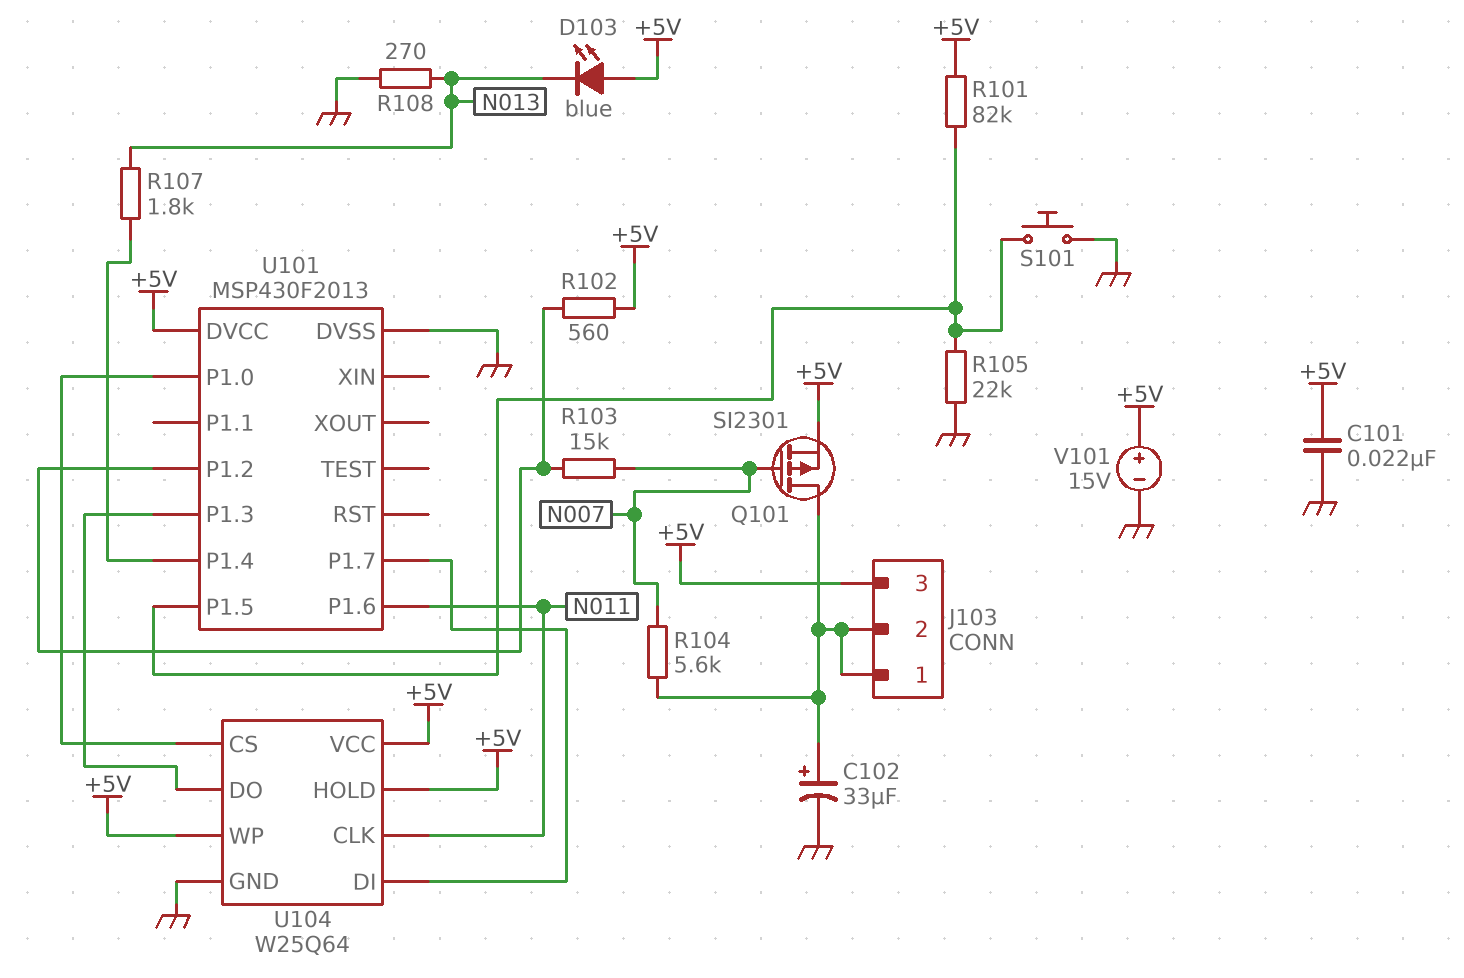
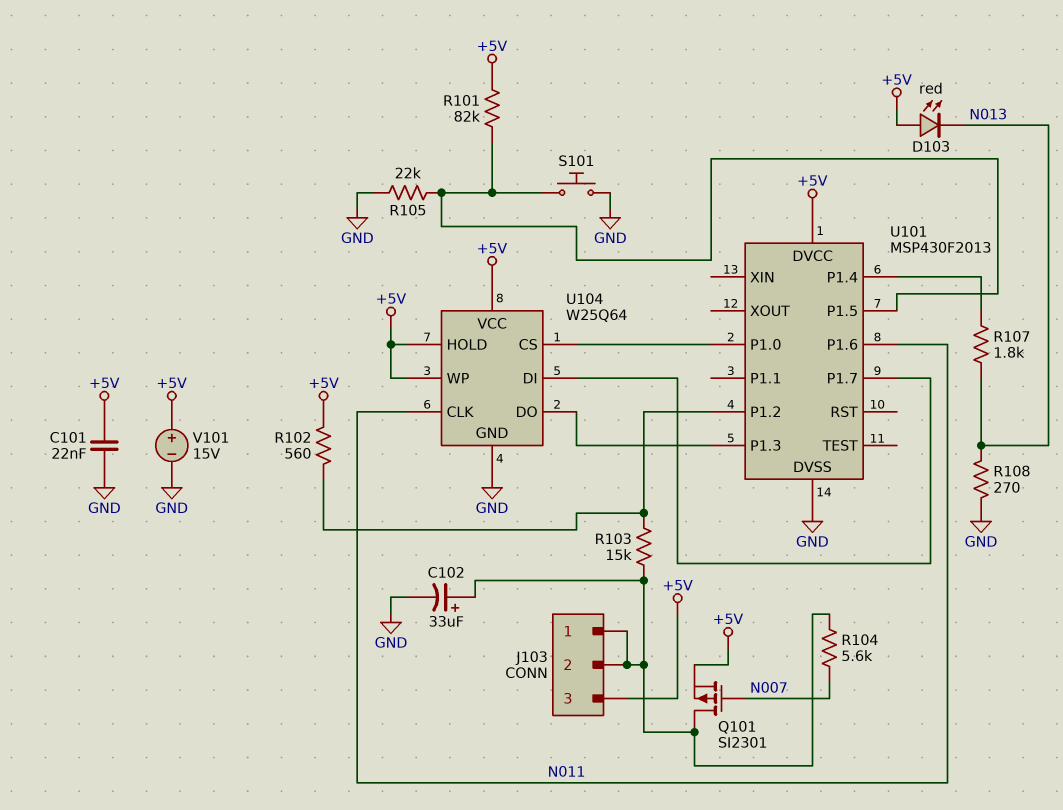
D103: LED blue (A +5V, K N013) -> LED red (A +5V, K N013)
R103: 15k (N007, U101/P1.2) -> 15k (J103/1, U101/P1.2)

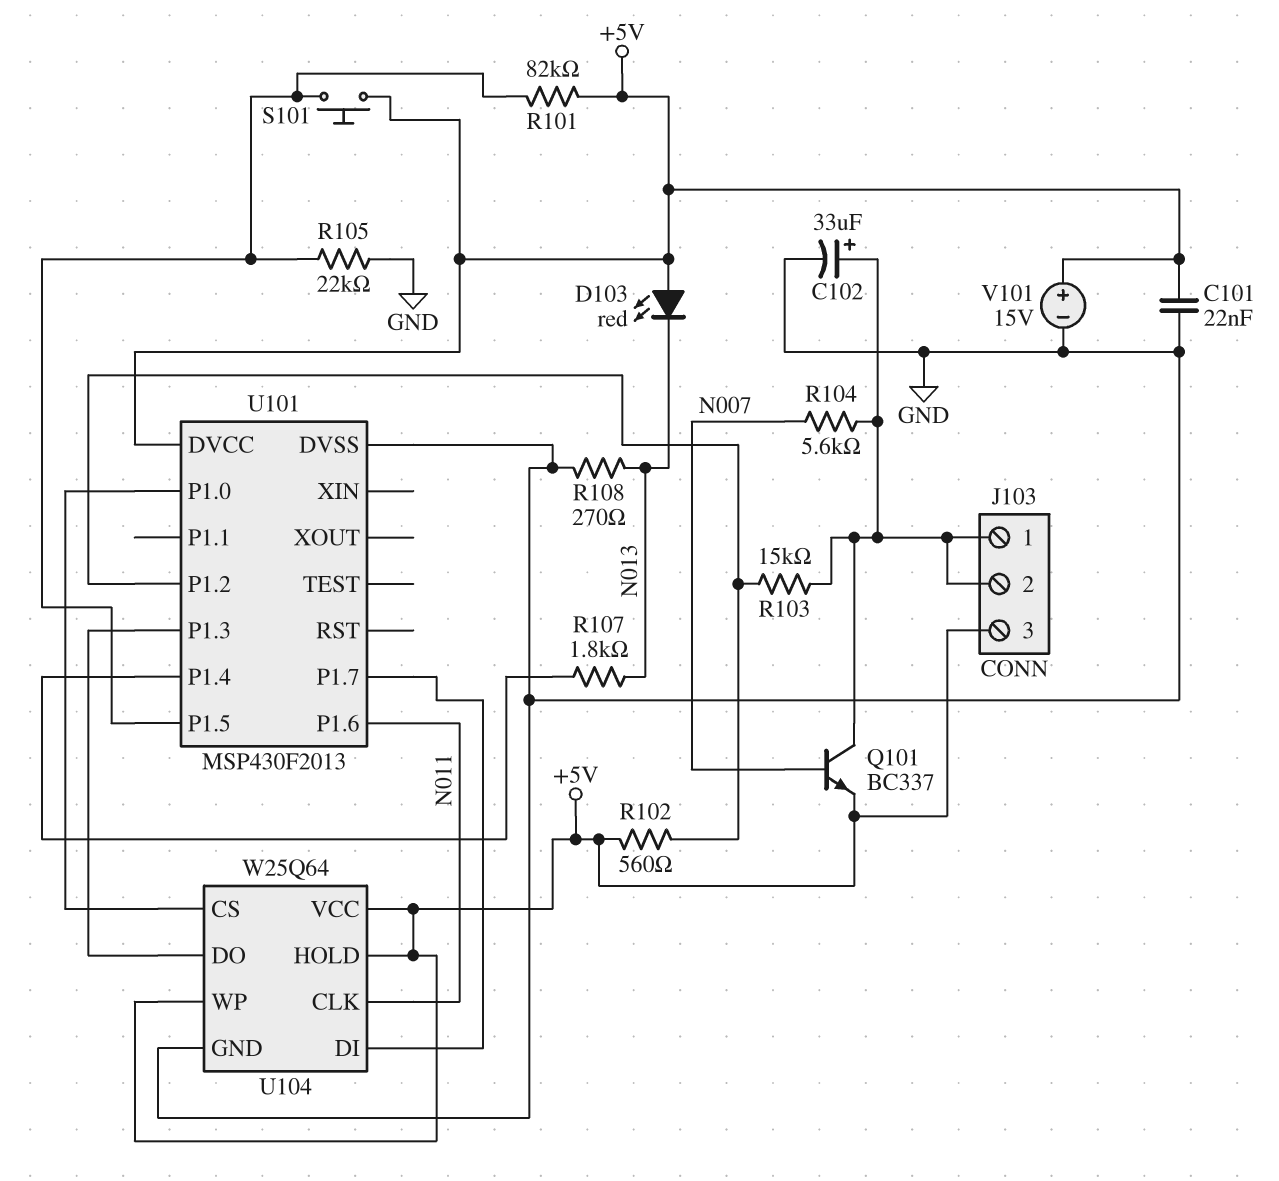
Q101: PMOS SI2301 (G N007, D J103/1, S +5V) -> NPN BC337 (B N007, C J103/1, E +5V)
S101: button (GND, U101/P1.5) -> button (+5V, U101/P1.5)

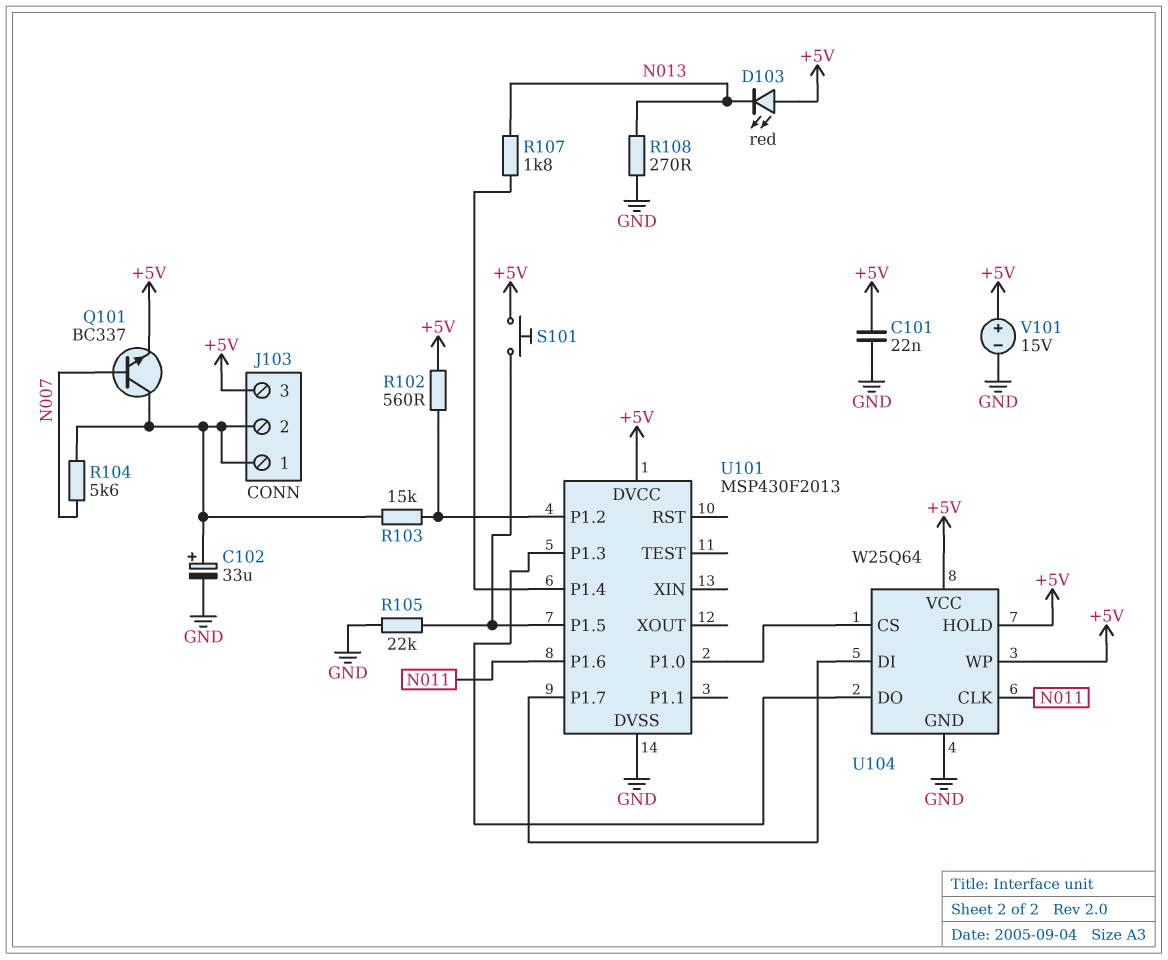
R101: 82k (+5V, U101/P1.5) -> none

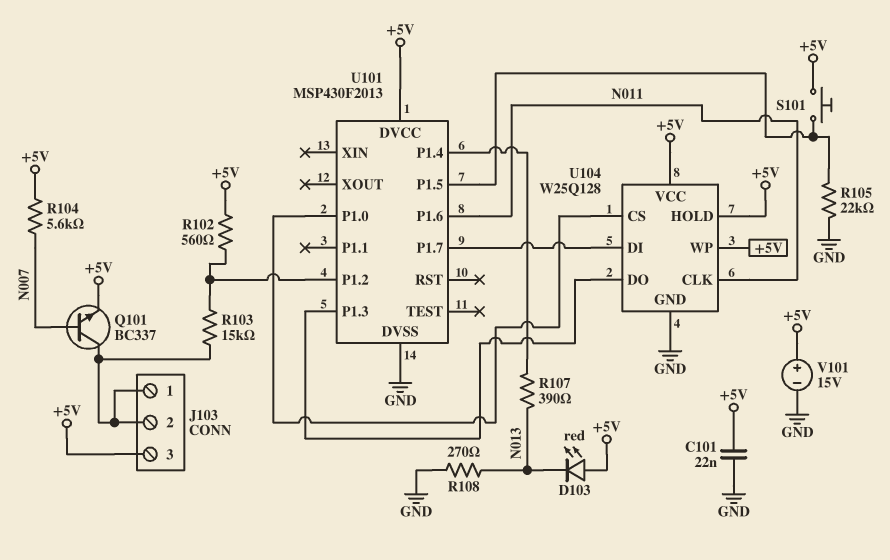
C102: 33uF (plus J103/1, minus GND) -> none
R104: 5.6k (J103/1, N007) -> 5.6k (+5V, N007)
R107: 1.8k (N013, U101/P1.4) -> 390 (N013, U101/P1.4)
U104: W25Q64 -> W25Q128

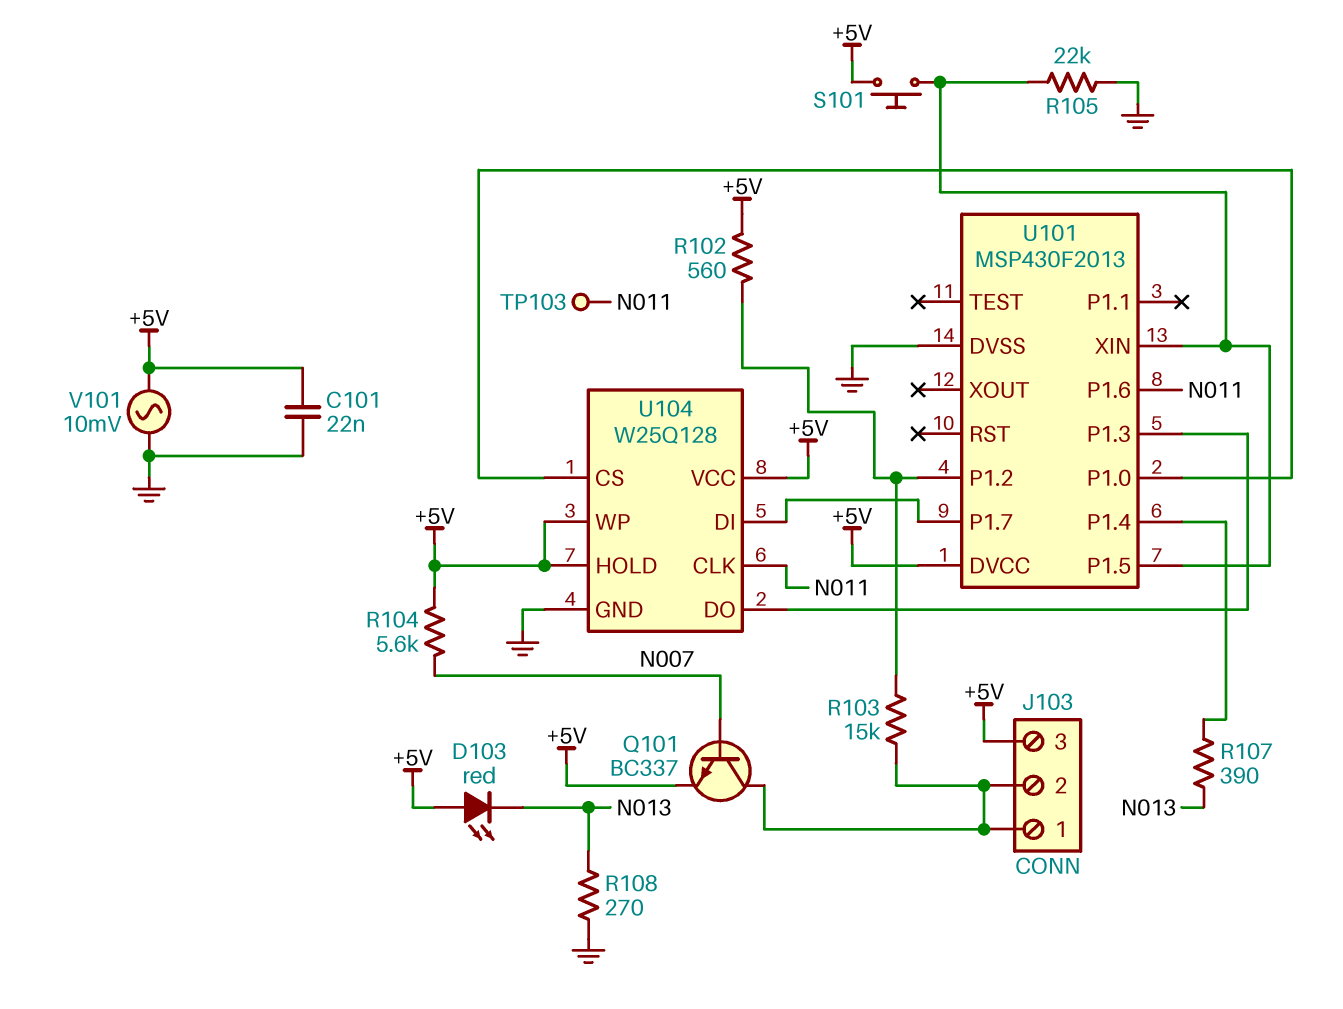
TP103: none -> test point (N011)
U101 pin XIN: none -> U101/P1.5
V101: 15V (plus +5V, minus GND) -> AC 10mV (+5V, GND)

